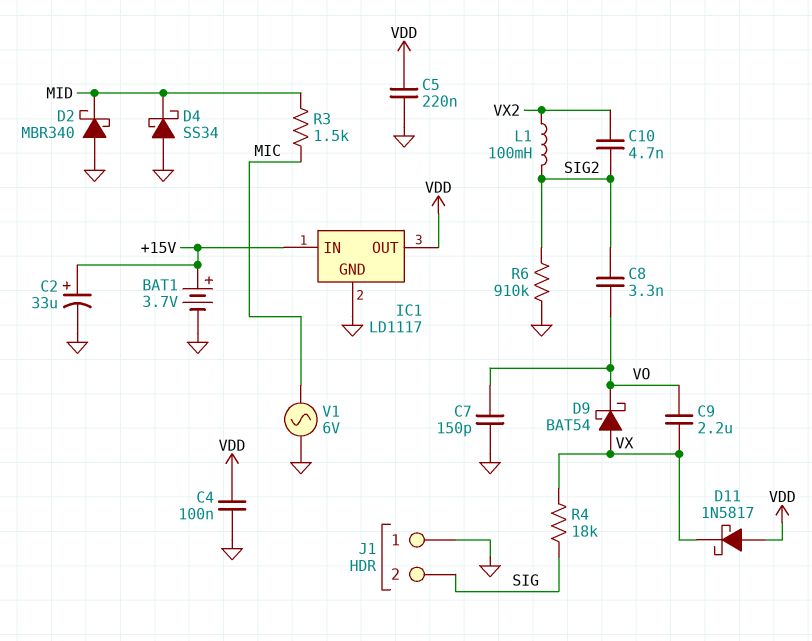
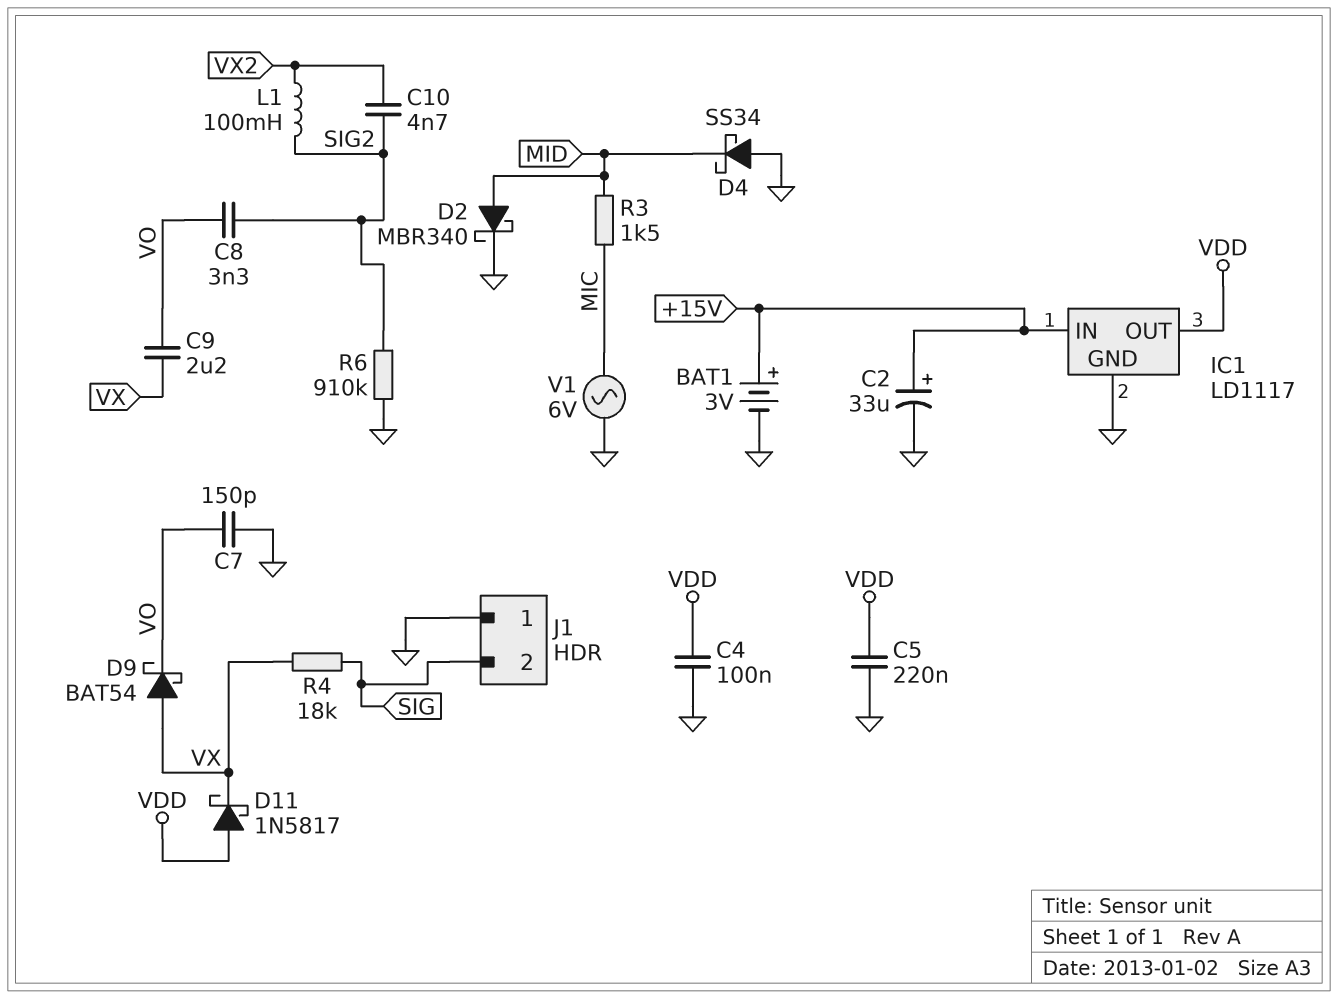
BAT1: 3.7V (plus +15V, minus GND) -> 3V (plus +15V, minus GND)
D2: schottky MBR340 (A GND, K MID) -> schottky MBR340 (A MID, K GND)

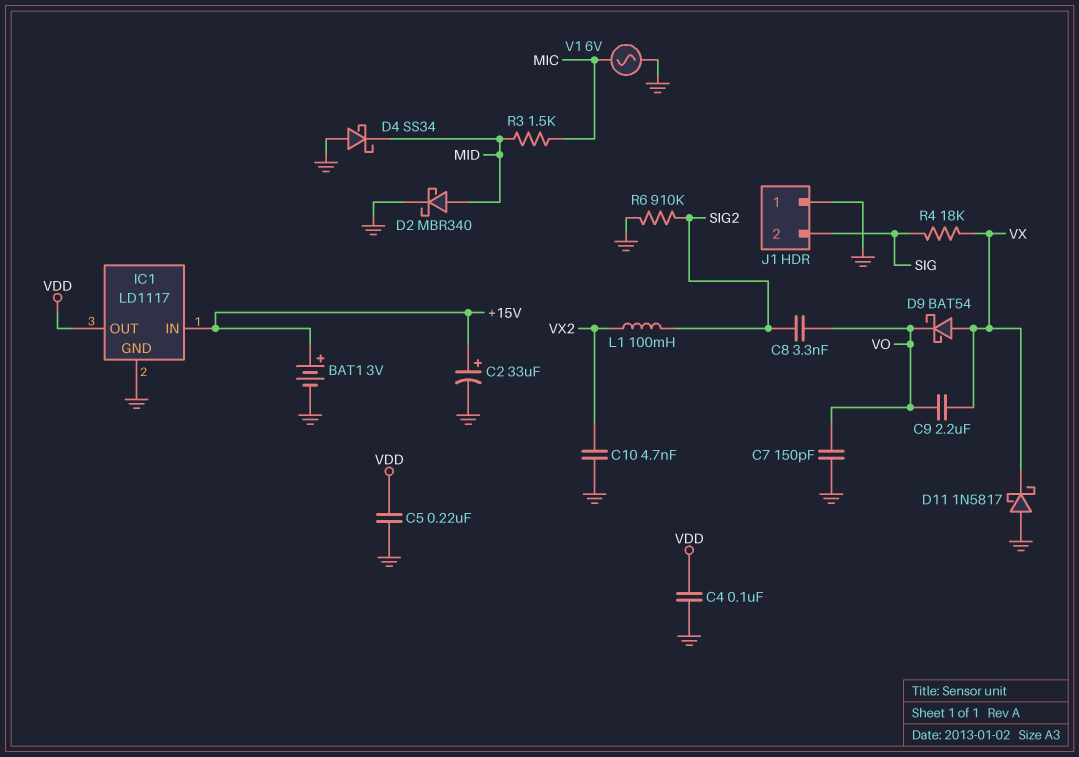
C10: 4.7nF (SIG2, VX2) -> 4.7nF (GND, VX2)
D11: schottky 1N5817 (A VDD, K VX) -> schottky 1N5817 (A GND, K VX)

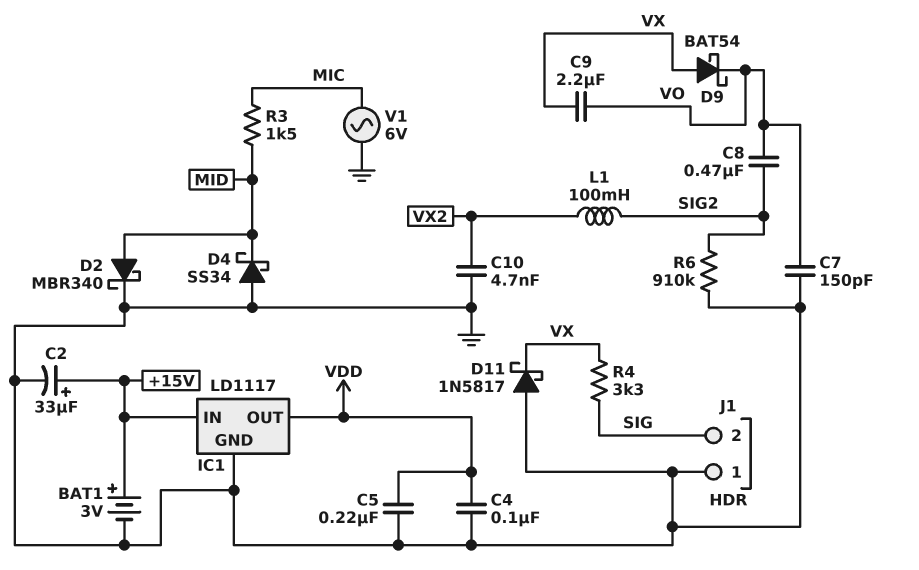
C8: 3.3nF (SIG2, VO) -> 470nF (SIG2, VO)
R4: 18k (SIG, VX) -> 3.3k (SIG, VX)

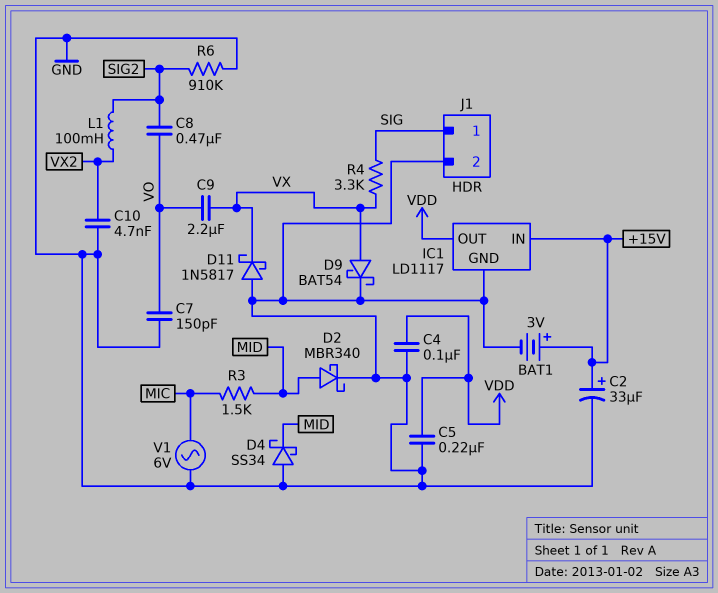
D9: schottky BAT54 (A VX, K VO) -> schottky BAT54 (A VX, K GND)
J1 pin 1: GND -> SIG
J1 pin 2: SIG -> GND

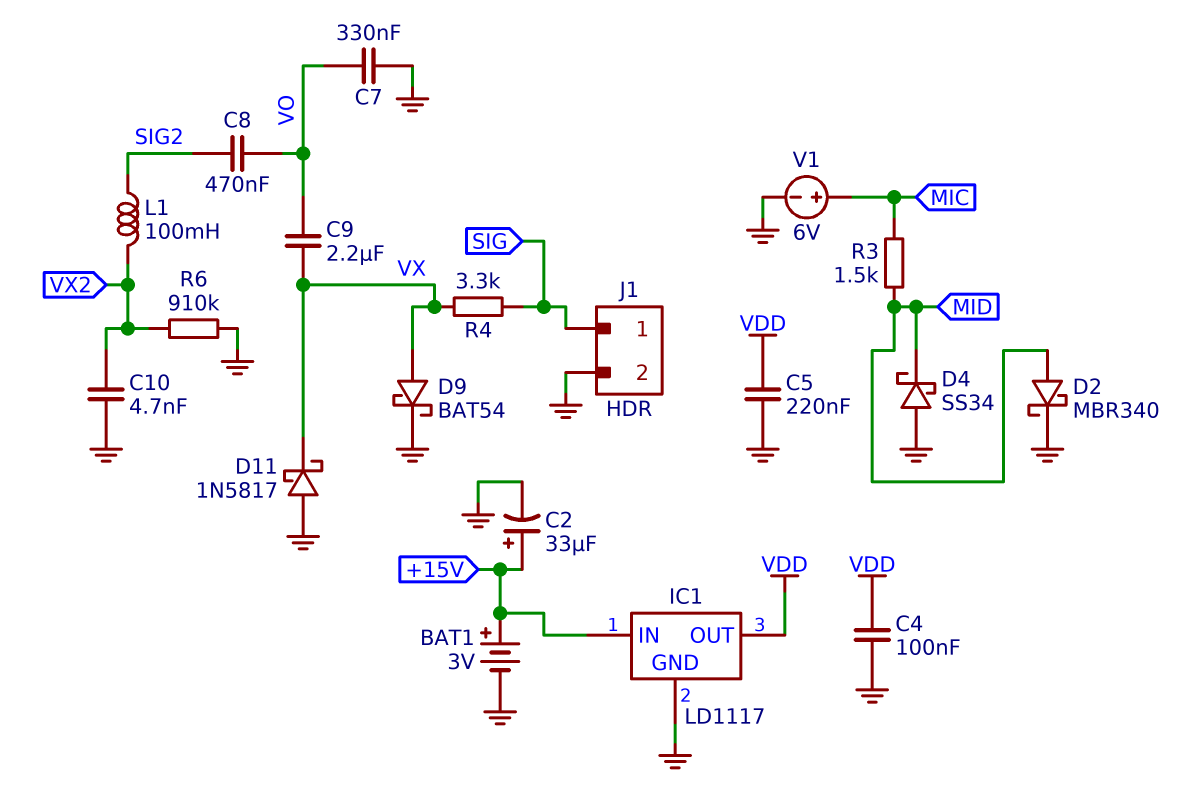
C7: 150pF (GND, VO) -> 330nF (GND, VO)
R6: 910k (GND, SIG2) -> 910k (GND, VX2)
V1: AC 6V (GND, MIC) -> 6V (plus MIC, minus GND)

